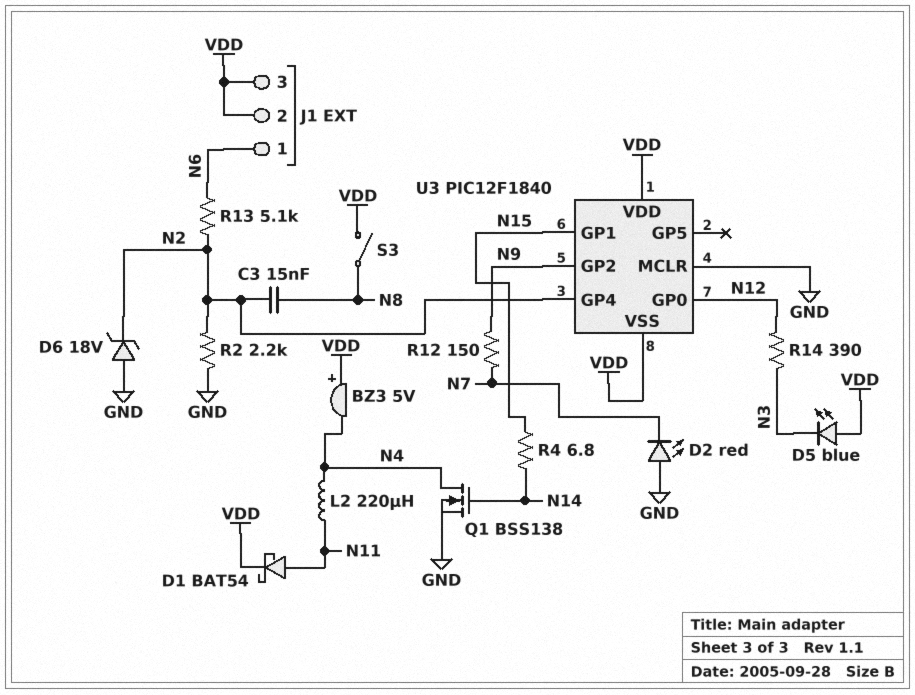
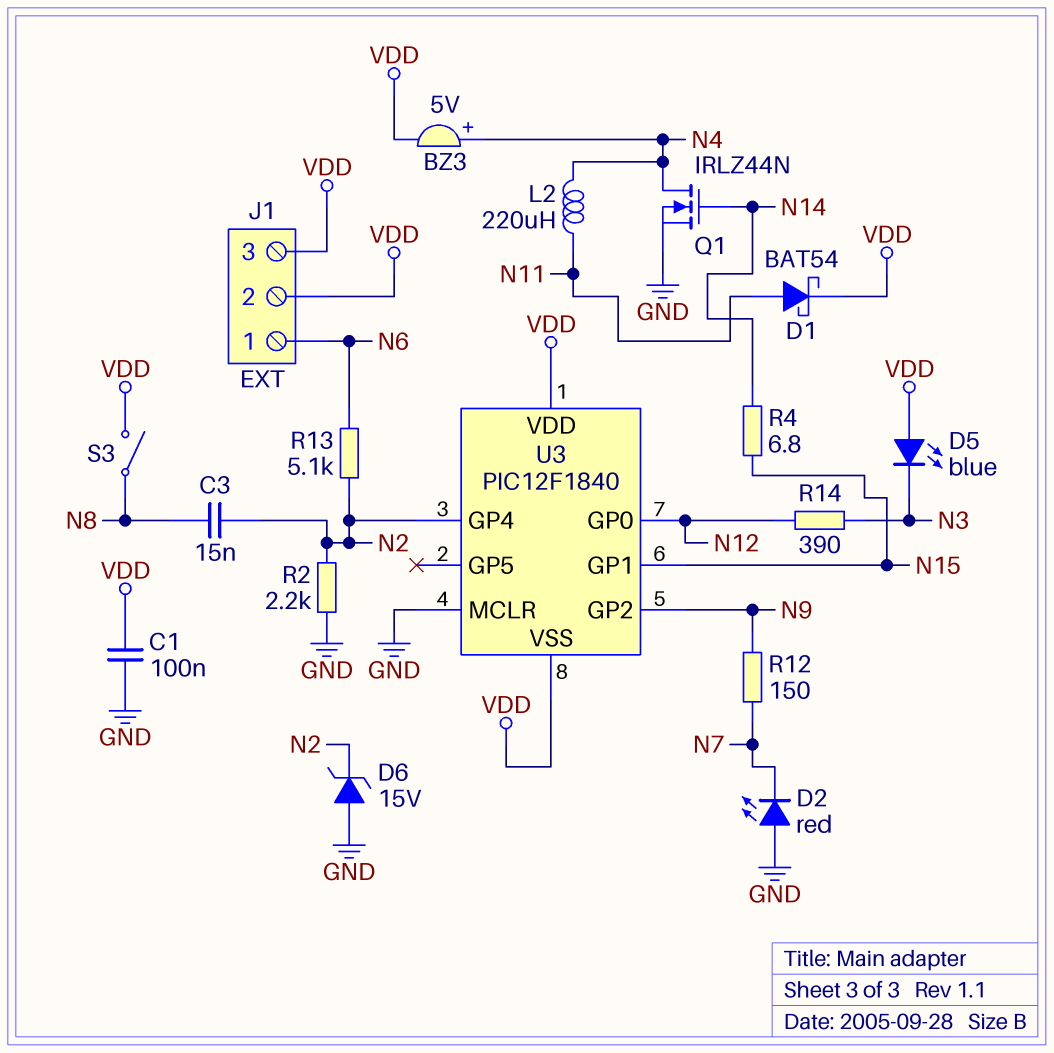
BZ3: buzzer 5V (plus VDD, minus N4) -> buzzer 5V (plus N4, minus VDD)
C1: none -> 100nF (GND, VDD)
D6: zener 18V (A GND, K N2) -> zener 15V (A GND, K N2)
Q1: NMOS BSS138 (G N14, D N4, S GND) -> NMOS IRLZ44N (G N14, D N4, S GND)

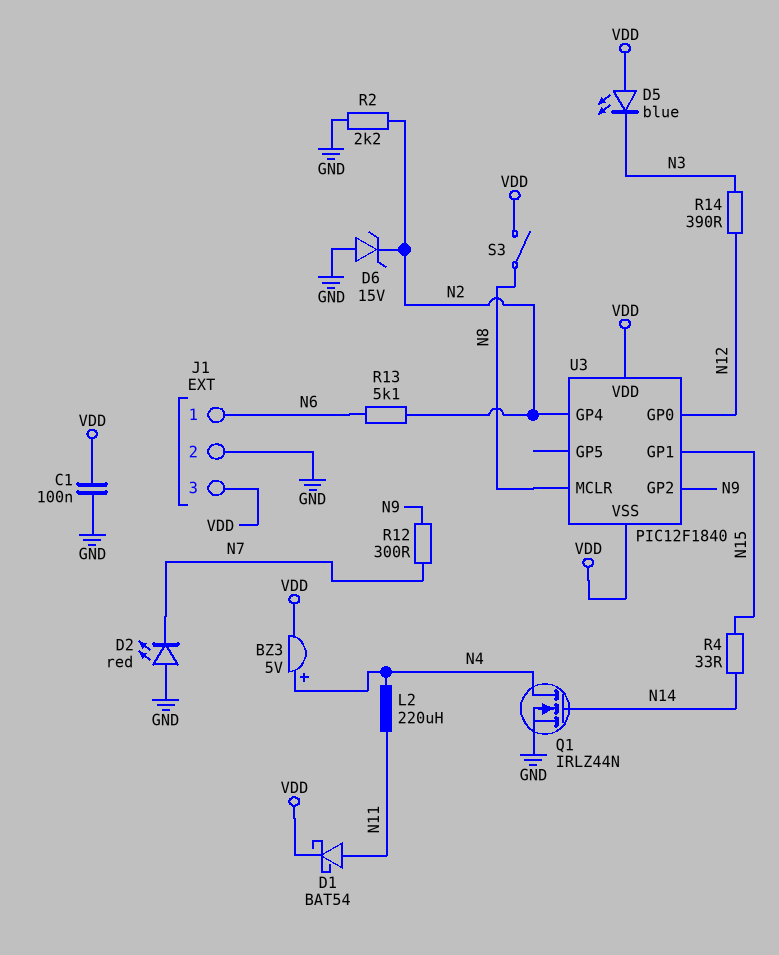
C3: 15nF (N2, N8) -> none
J1 pin 2: VDD -> GND
R4: 6.8 (N14, N15) -> 33 (N14, N15)
R12: 150 (N7, N9) -> 300 (N7, N9)
U3 pin MCLR: GND -> N8

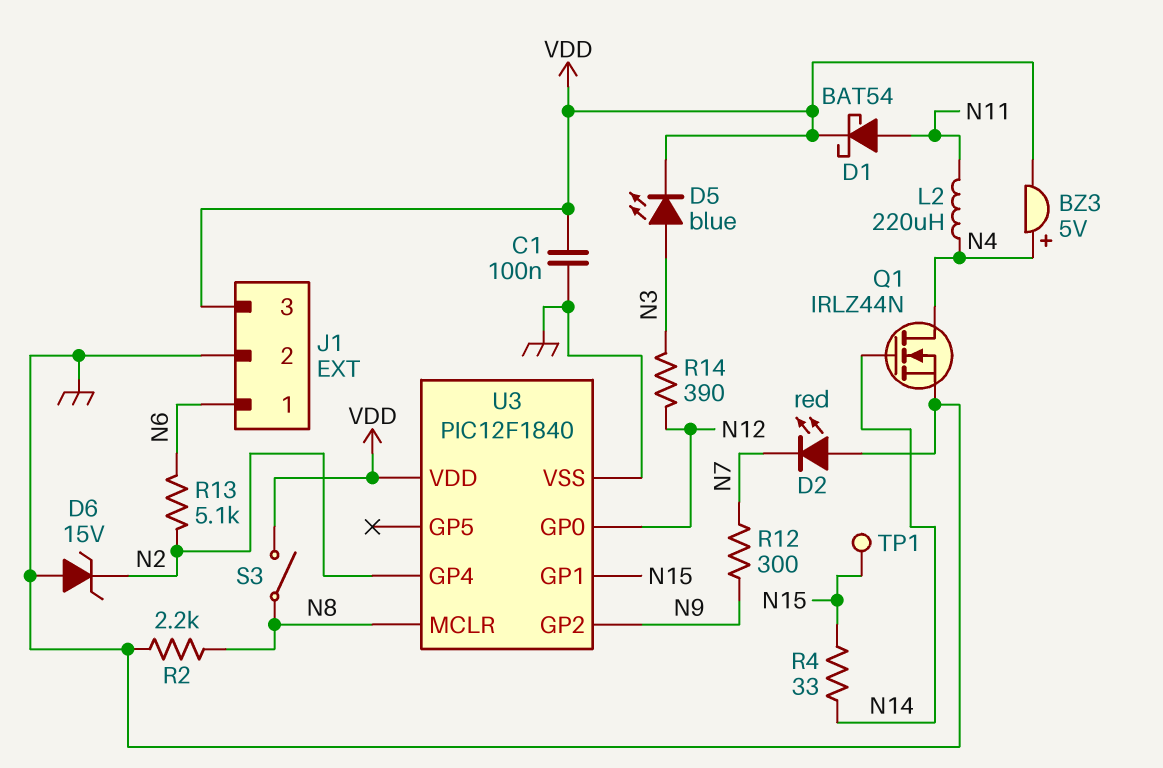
D5: LED blue (A VDD, K N3) -> LED blue (A N3, K VDD)
R2: 2.2k (GND, N2) -> 2.2k (GND, N8)
TP1: none -> test point (N15)
U3 pin VSS: VDD -> GND

